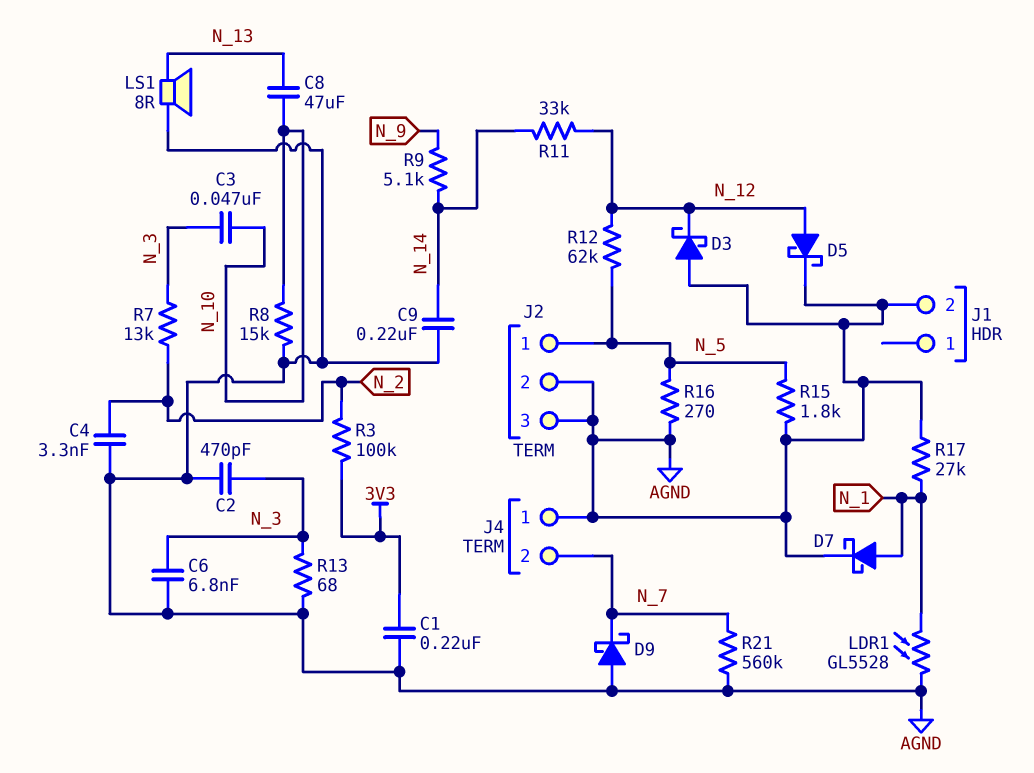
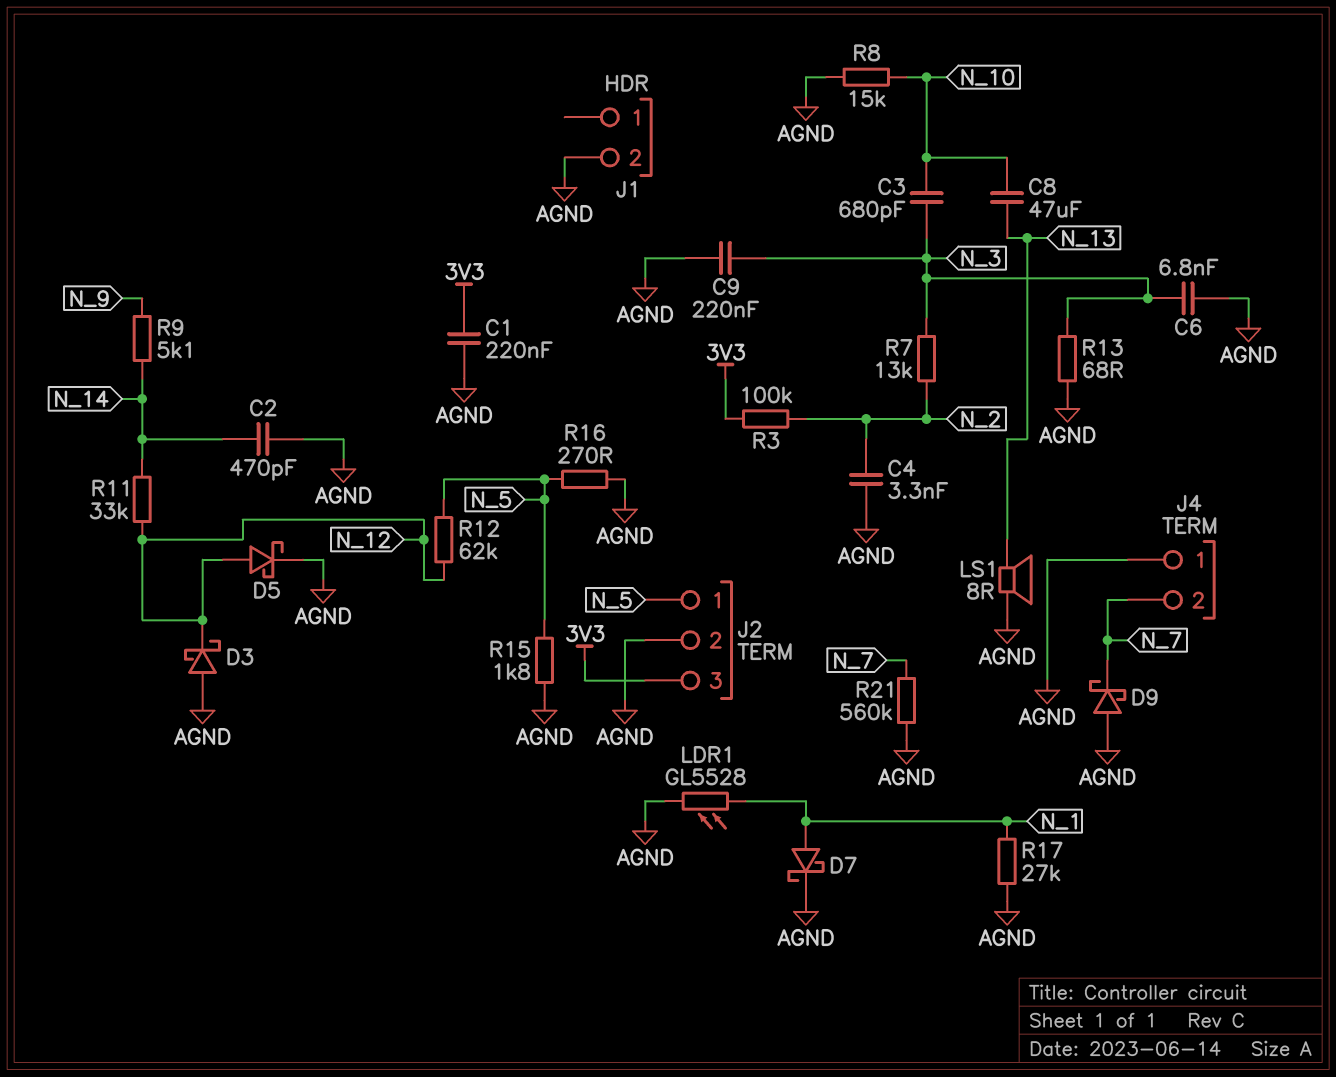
C2: 470pF (AGND, N_3) -> 470pF (AGND, N_14)
C3: 47nF (N_3, N_10) -> 680pF (N_3, N_10)
C9: 220nF (AGND, N_14) -> 220nF (AGND, N_3)
J2 pin 3: AGND -> 3V3

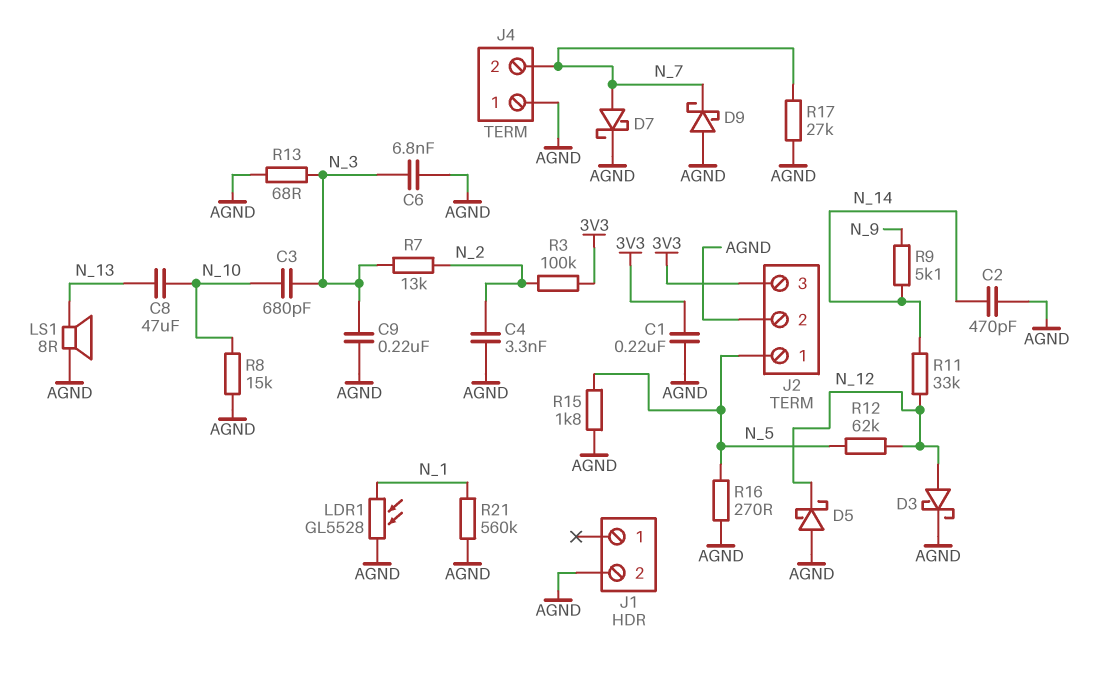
D3: schottky (A AGND, K N_12) -> schottky (A N_12, K AGND)
D5: schottky (A N_12, K AGND) -> schottky (A AGND, K N_12)
D7: schottky (A N_1, K AGND) -> schottky (A N_7, K AGND)
R17: 27k (AGND, N_1) -> 27k (AGND, N_7)
R21: 560k (AGND, N_7) -> 560k (AGND, N_1)

